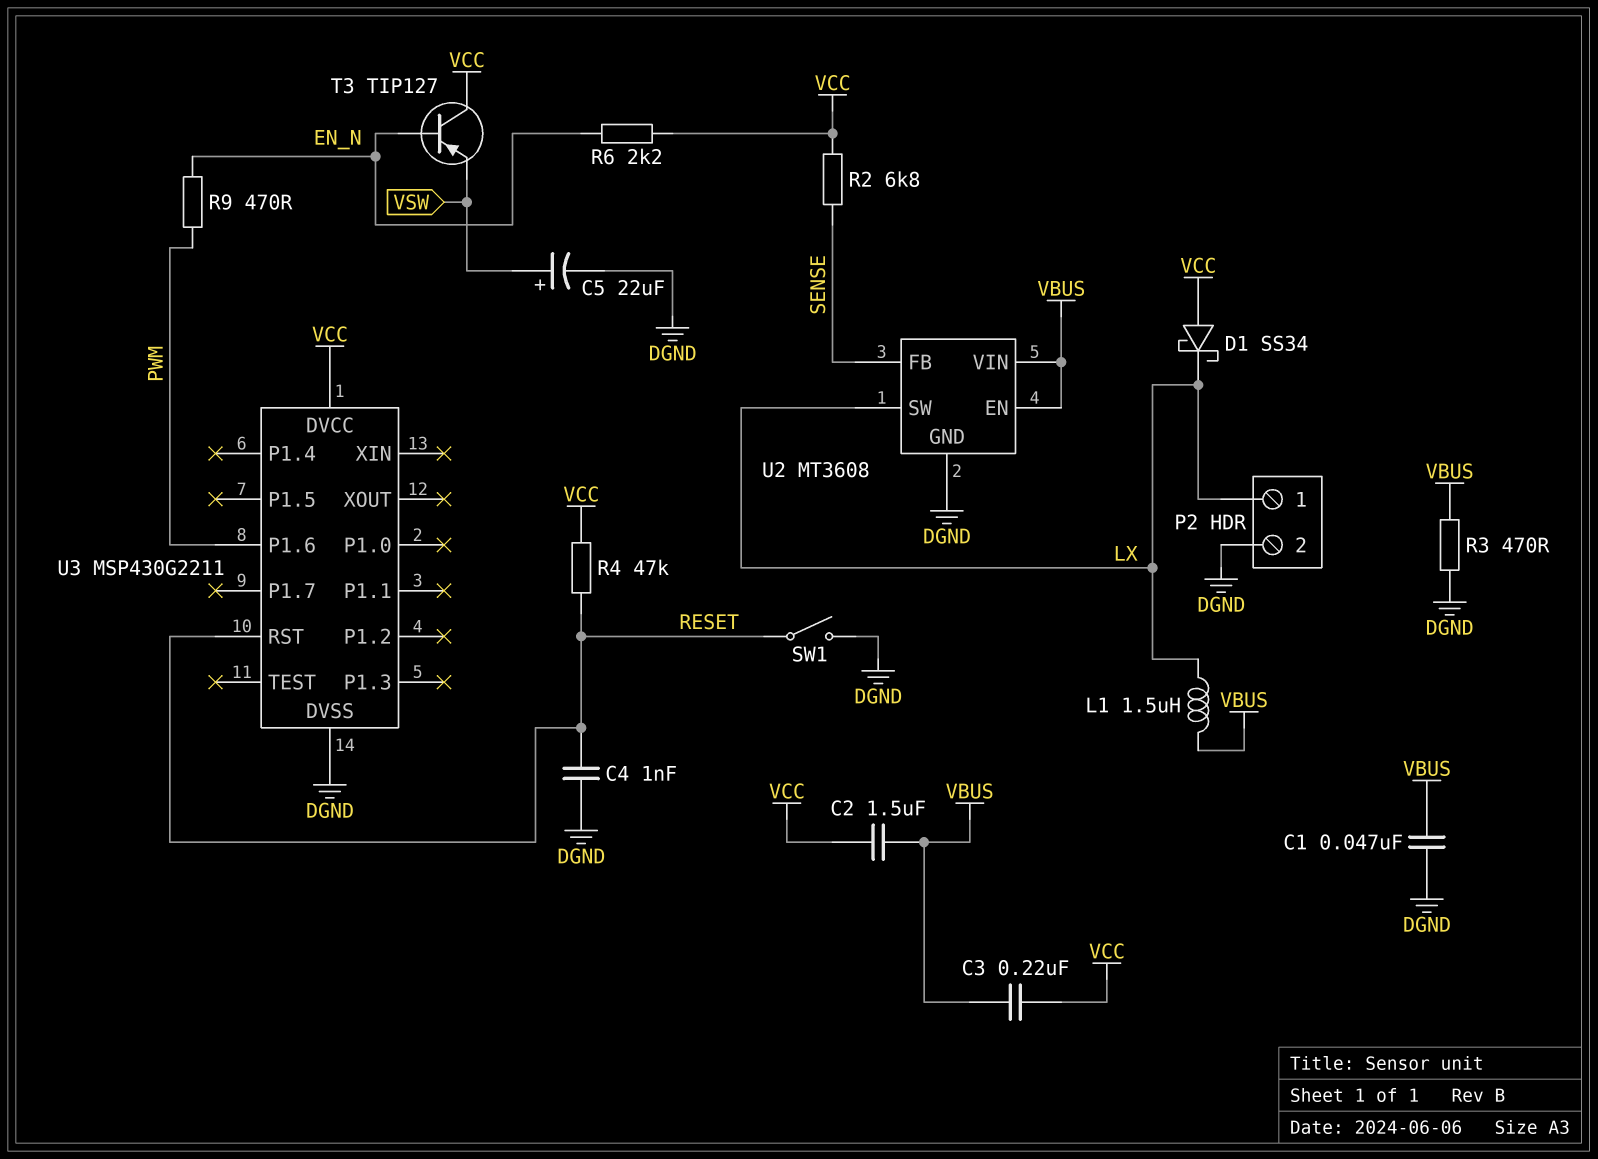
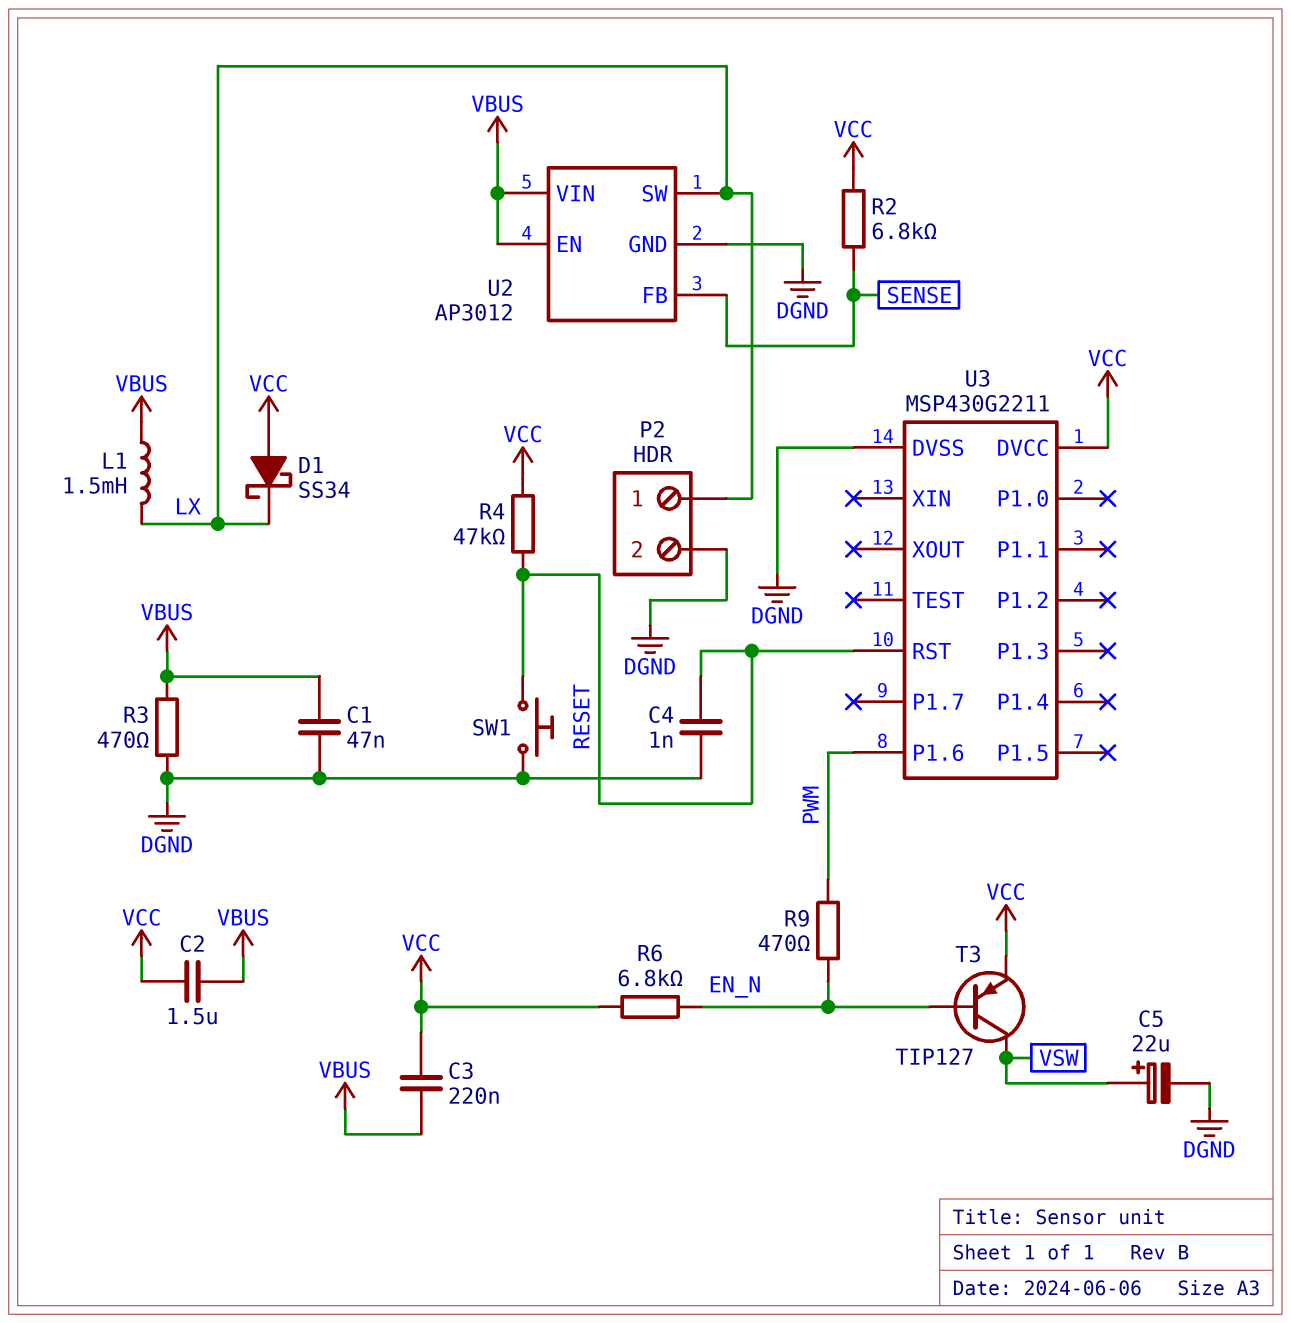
L1: 1.5uH (LX, VBUS) -> 1.5mH (LX, VBUS)
R6: 2.2k (EN_N, VCC) -> 6.8k (EN_N, VCC)
SW1: switch (DGND, RESET) -> button (DGND, RESET)
T3: PNP TIP127 (B EN_N, C VCC, E VSW) -> PNP TIP127 (B EN_N, C VSW, E VCC)
U2: MT3608 -> AP3012

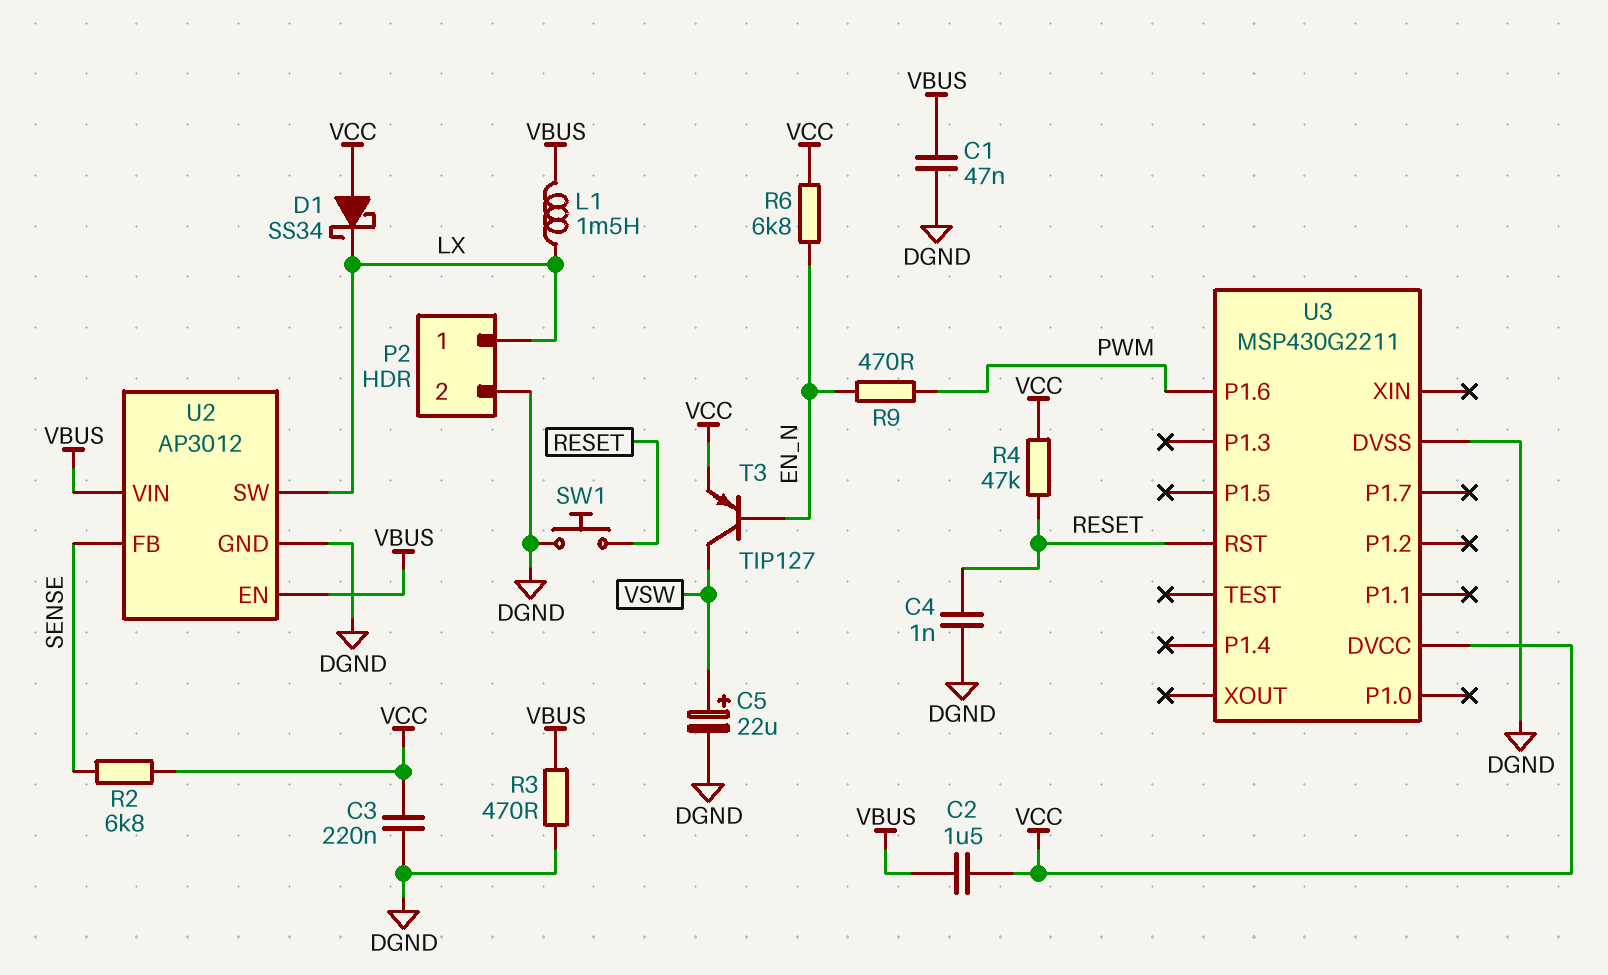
C3: 220nF (VBUS, VCC) -> 220nF (DGND, VCC)

